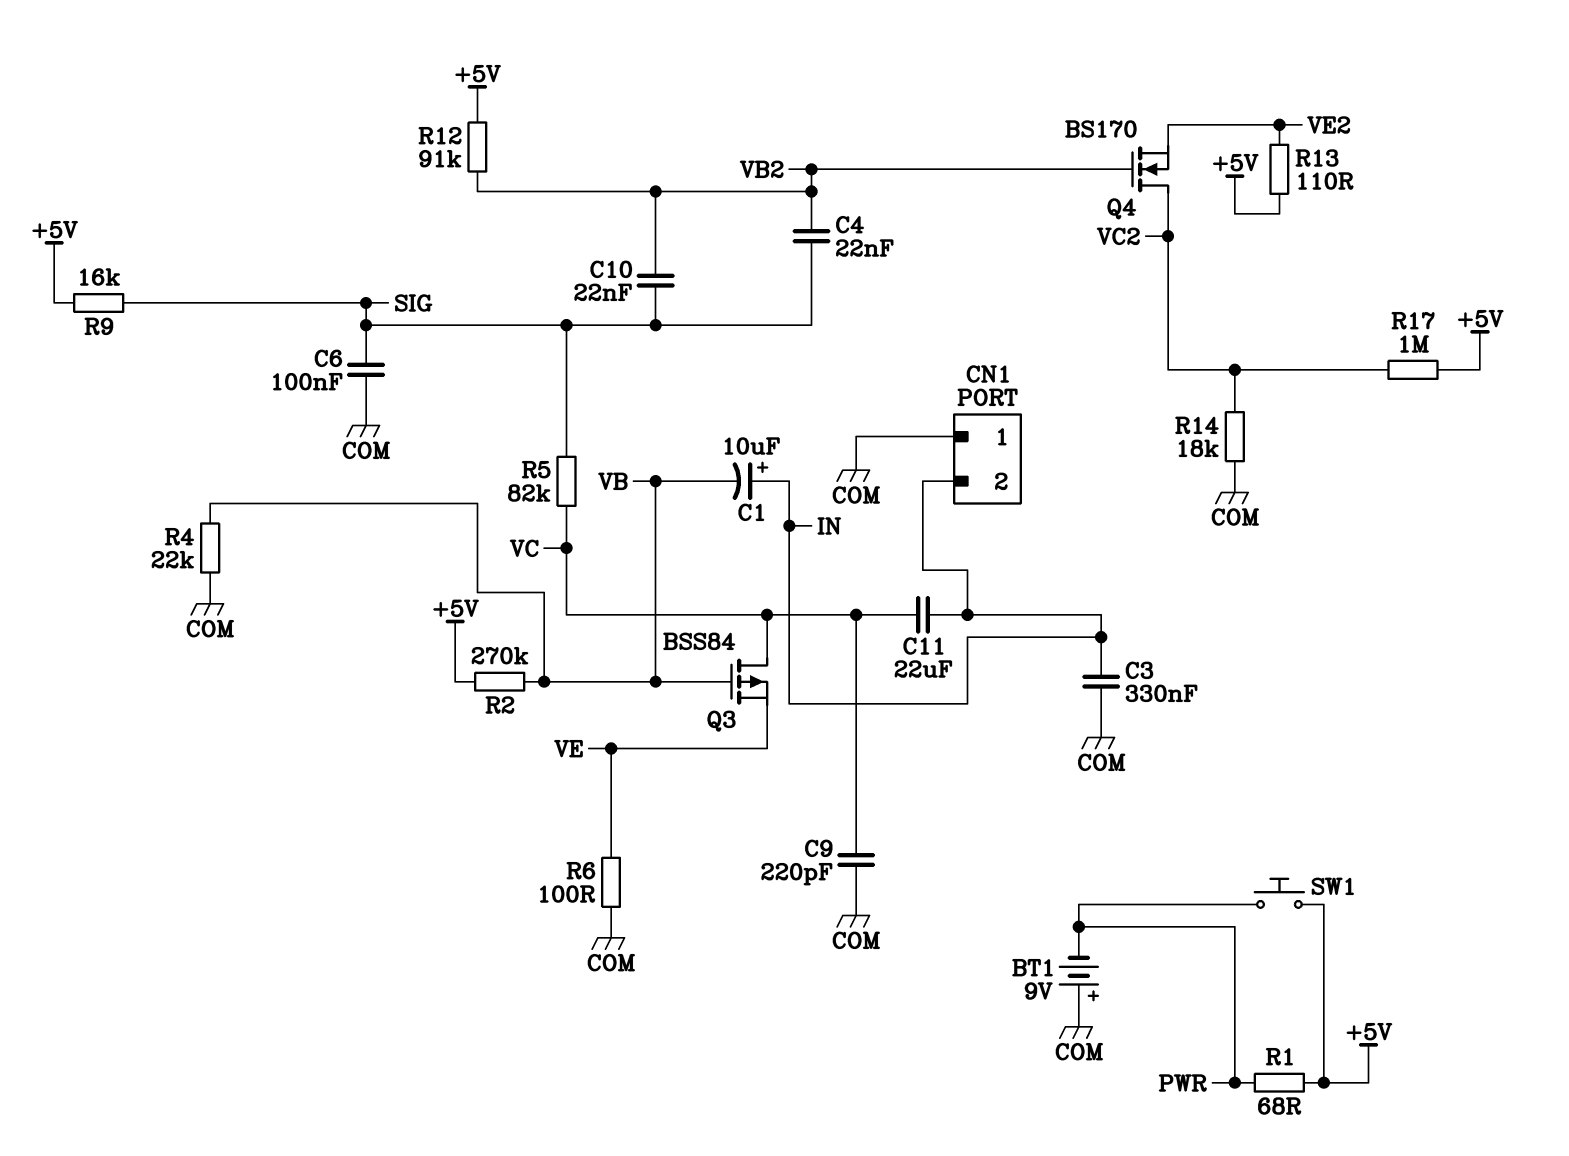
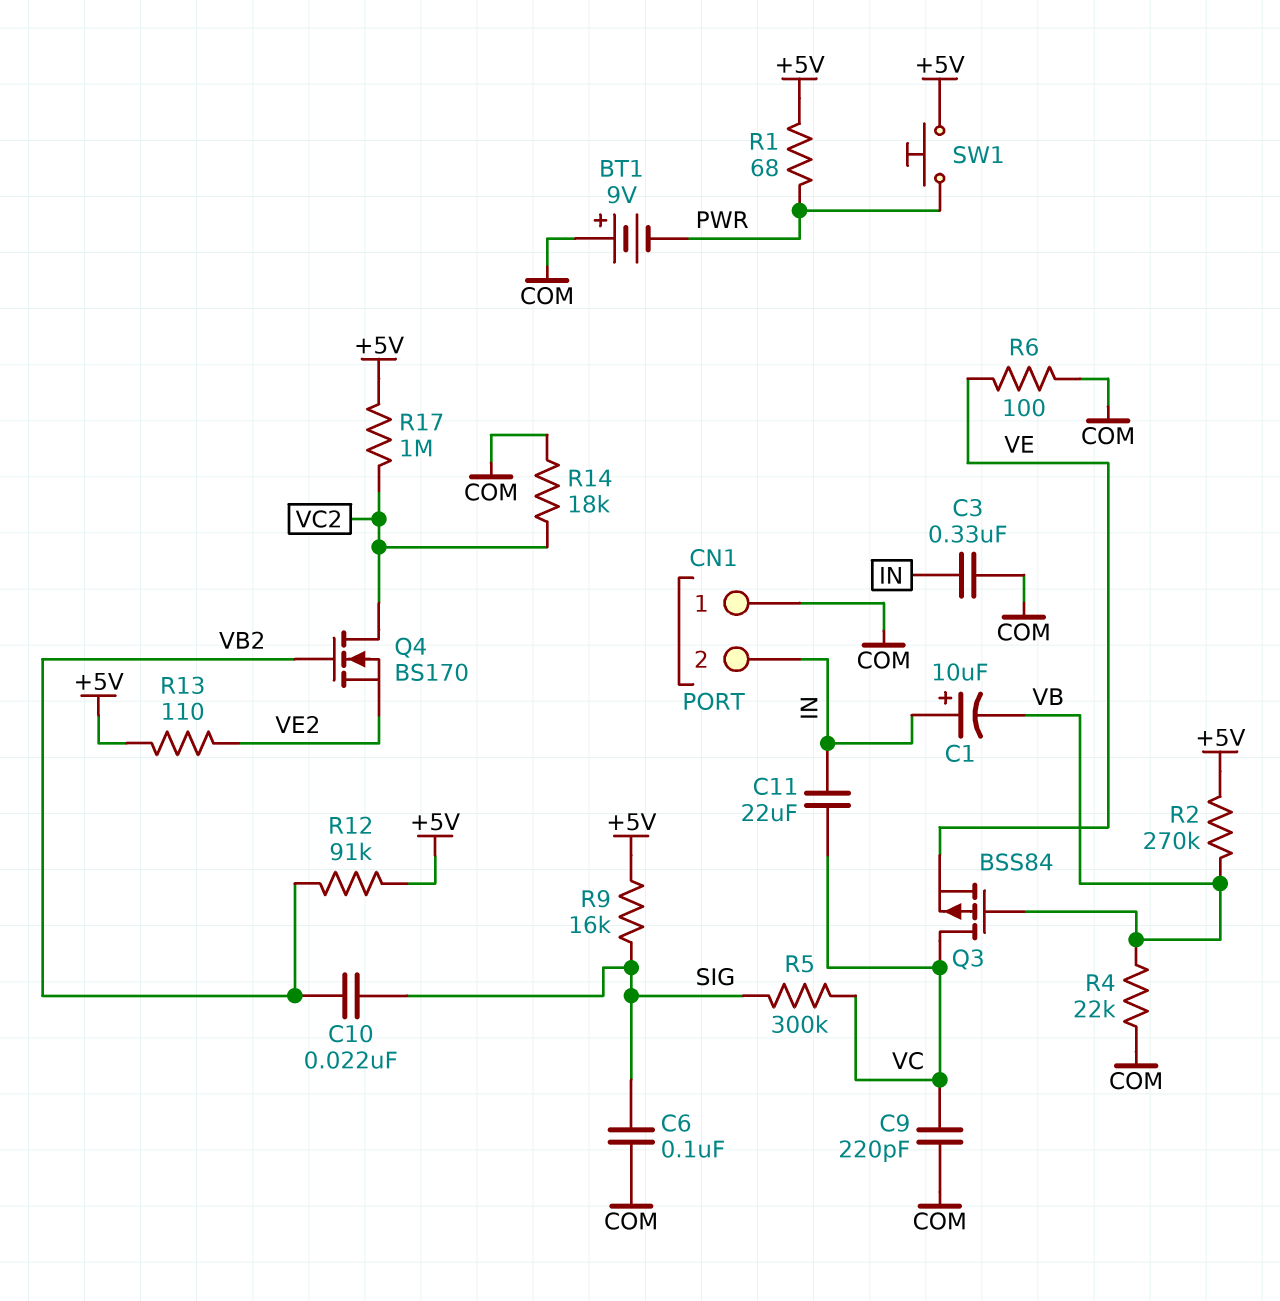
C4: 22nF (SIG, VB2) -> none
R5: 82k (SIG, VC) -> 300k (SIG, VC)

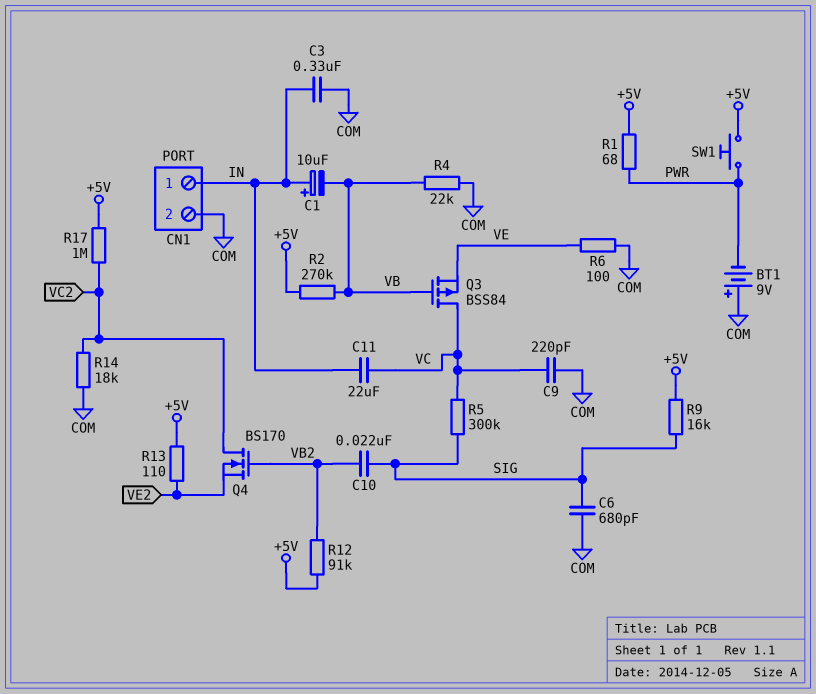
C6: 100nF (COM, SIG) -> 680pF (COM, SIG)
CN1 pin 1: COM -> IN
CN1 pin 2: IN -> COM

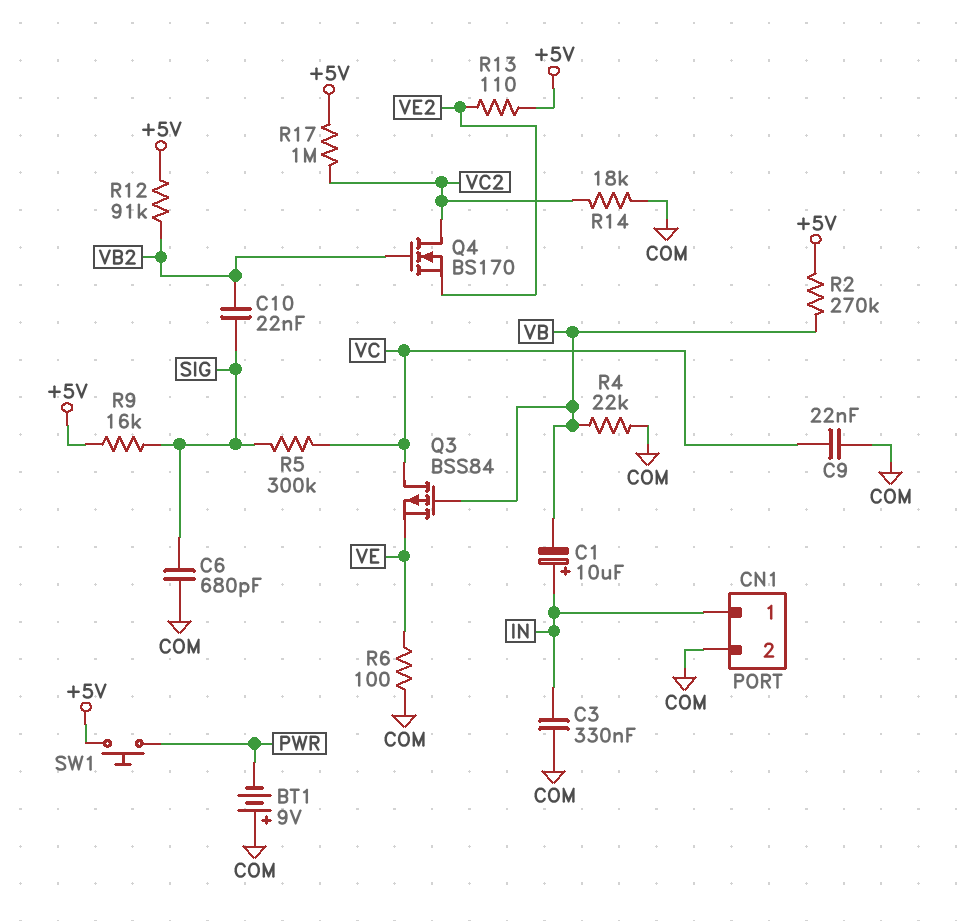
C9: 220pF (COM, VC) -> 22nF (COM, VC)
C11: 22uF (IN, VC) -> none
R1: 68 (+5V, PWR) -> none

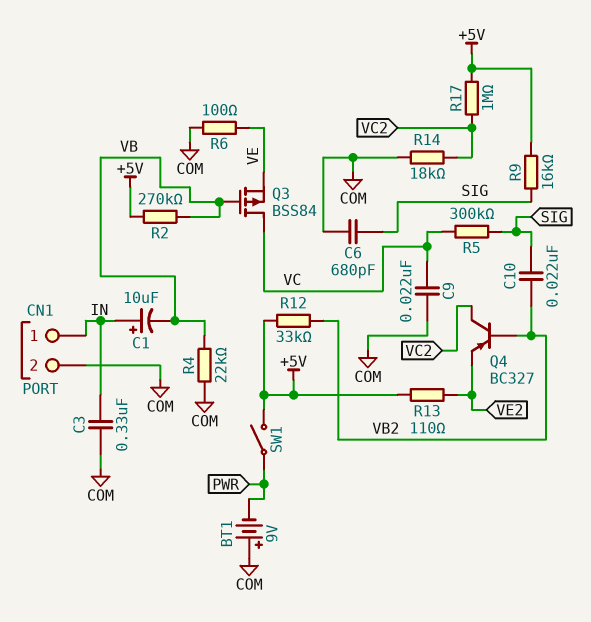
Q4: NMOS BS170 (G VB2, D VC2, S VE2) -> PNP BC327 (B VB2, C VC2, E VE2)
R12: 91k (+5V, VB2) -> 33k (+5V, VB2)
SW1: button (+5V, PWR) -> switch (+5V, PWR)

